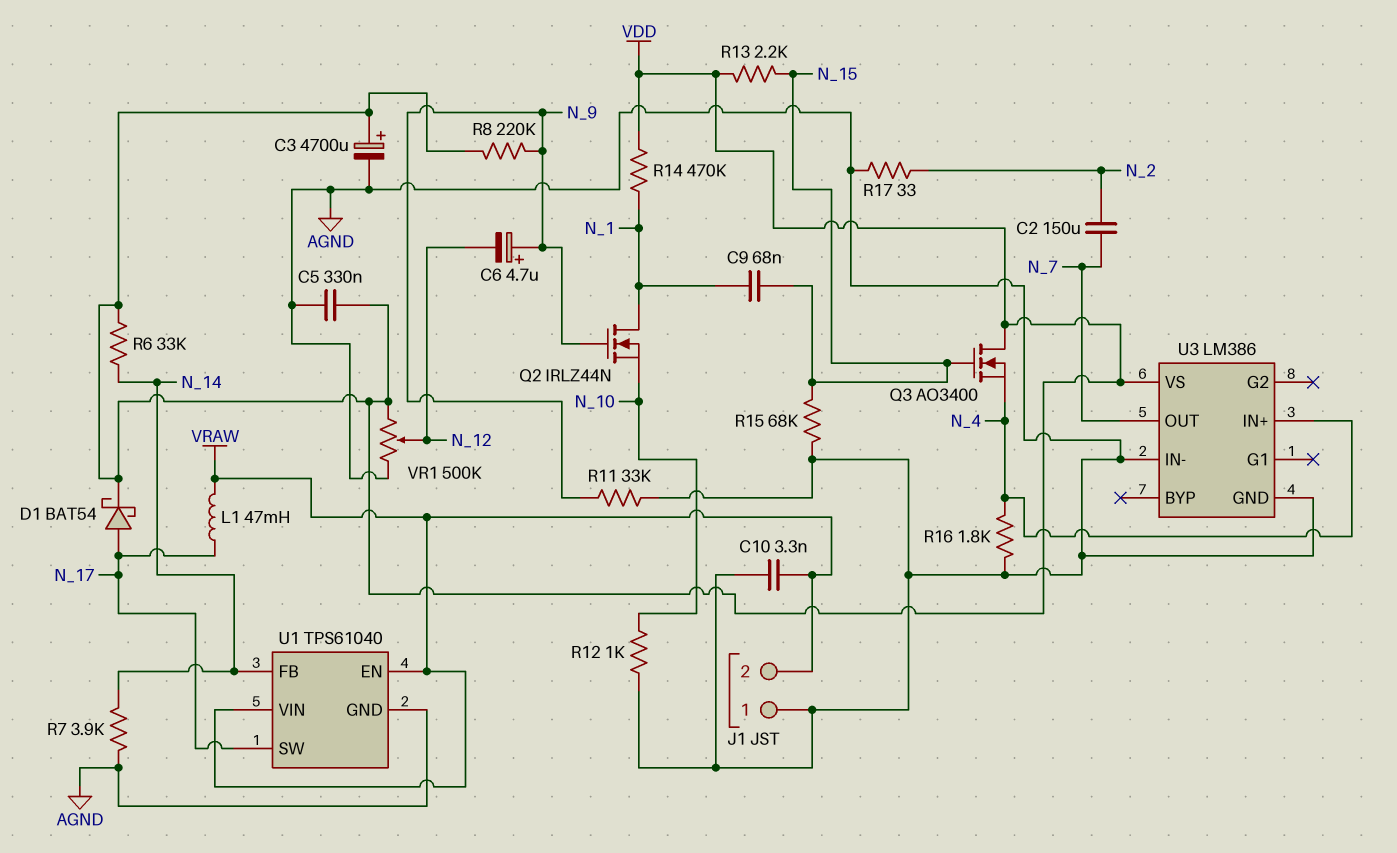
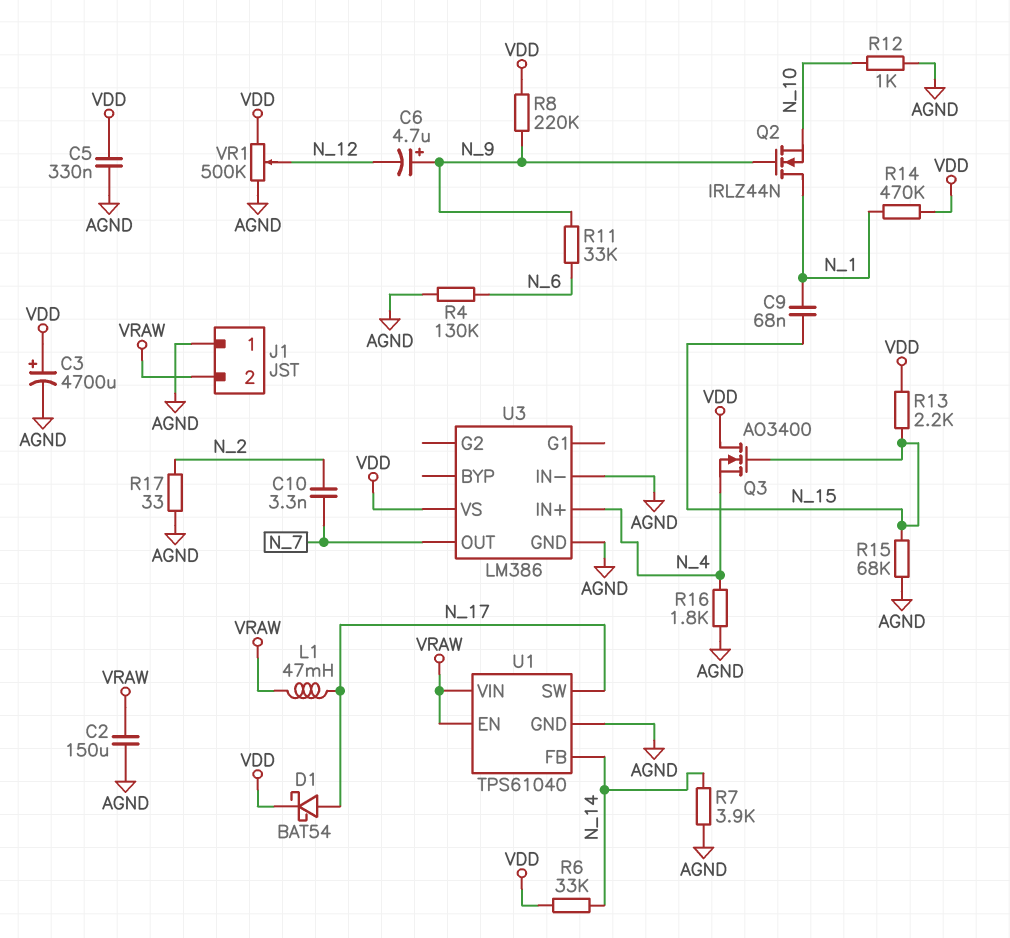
C2: 150uF (N_2, N_7) -> 150uF (AGND, VRAW)
C10: 3.3nF (AGND, VRAW) -> 3.3nF (N_2, N_7)
R4: none -> 130k (AGND, N_6)
R11: 33k (AGND, N_9) -> 33k (N_6, N_9)

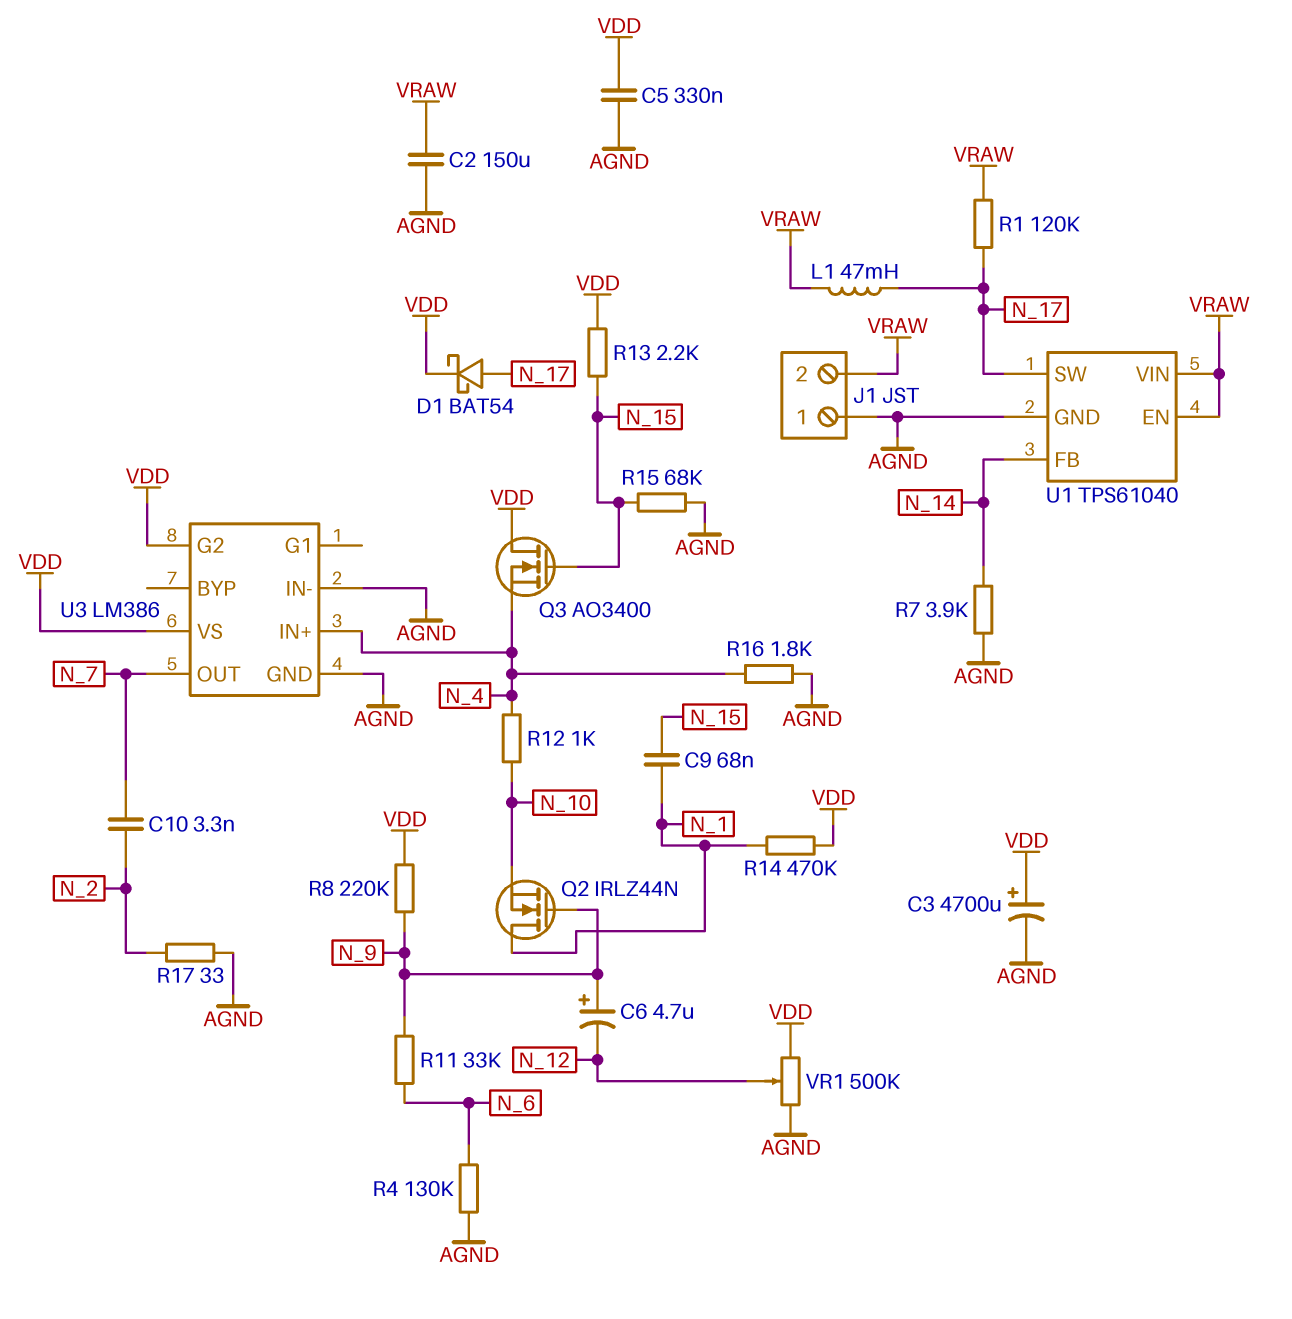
R1: none -> 120k (N_17, VRAW)
R6: 33k (N_14, VDD) -> none
R12: 1k (AGND, N_10) -> 1k (N_4, N_10)
U3 pin G2: none -> VDD

